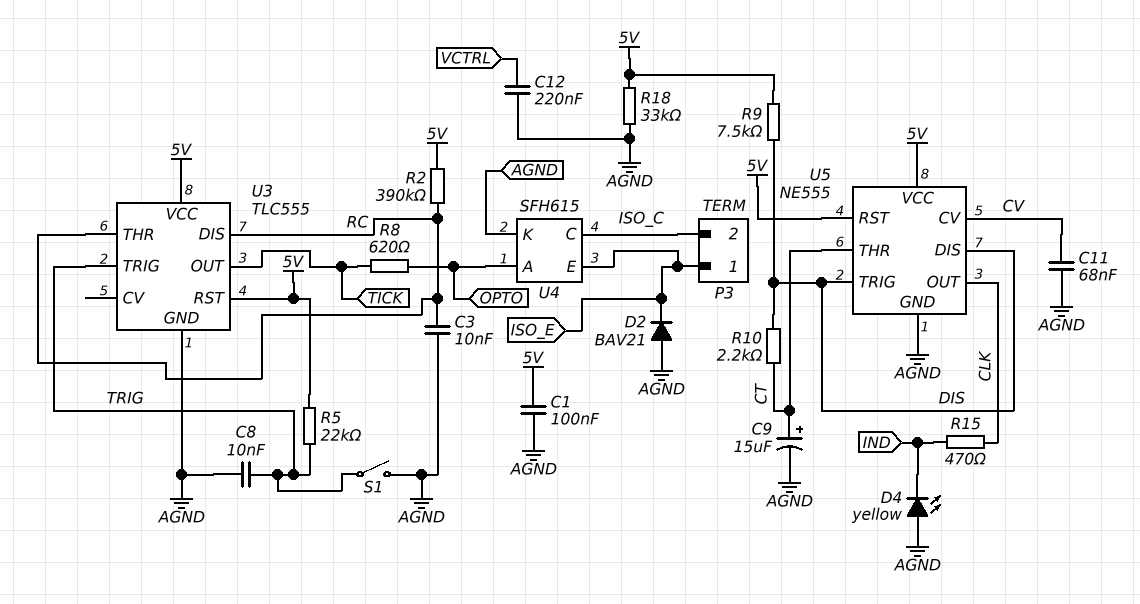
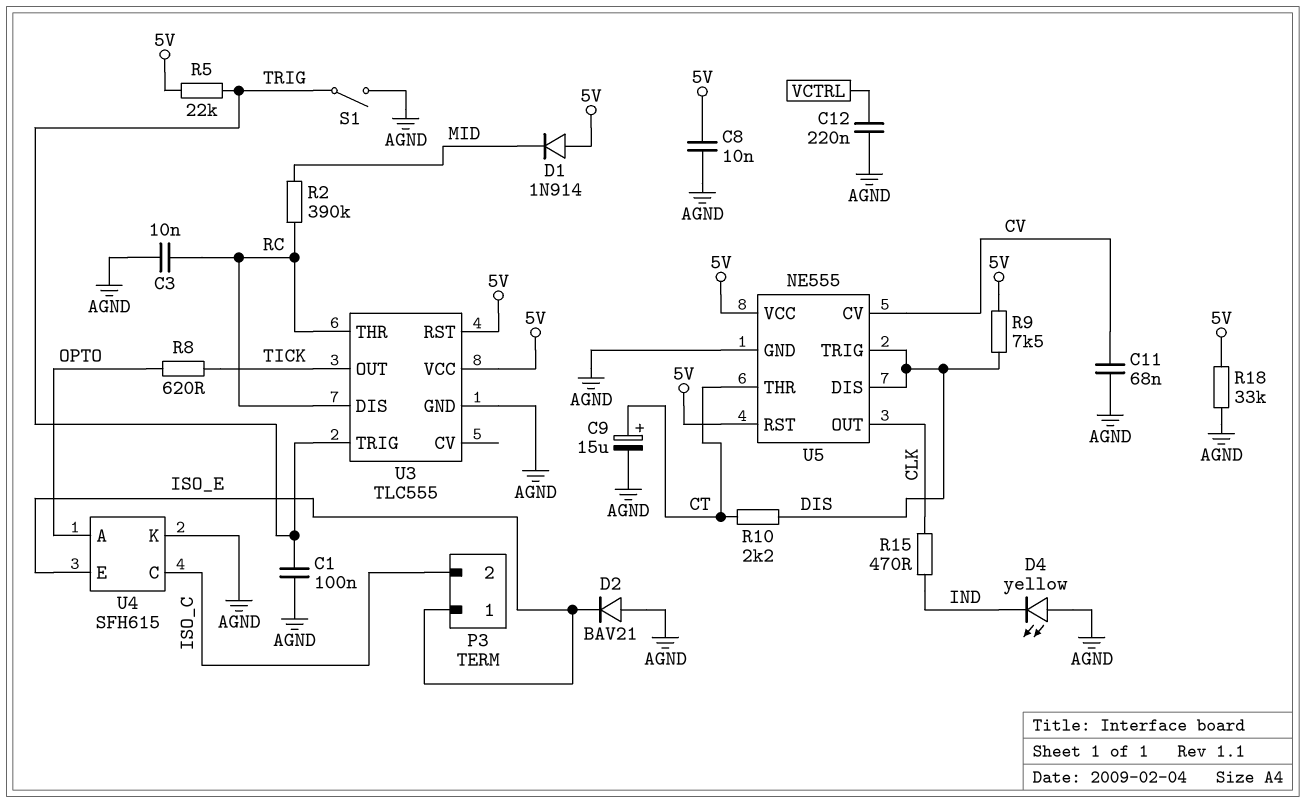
C1: 100nF (5V, AGND) -> 100nF (AGND, TRIG)
C8: 10nF (AGND, TRIG) -> 10nF (5V, AGND)
D1: none -> diode 1N914 (A 5V, K MID)
R2: 390k (5V, RC) -> 390k (MID, RC)

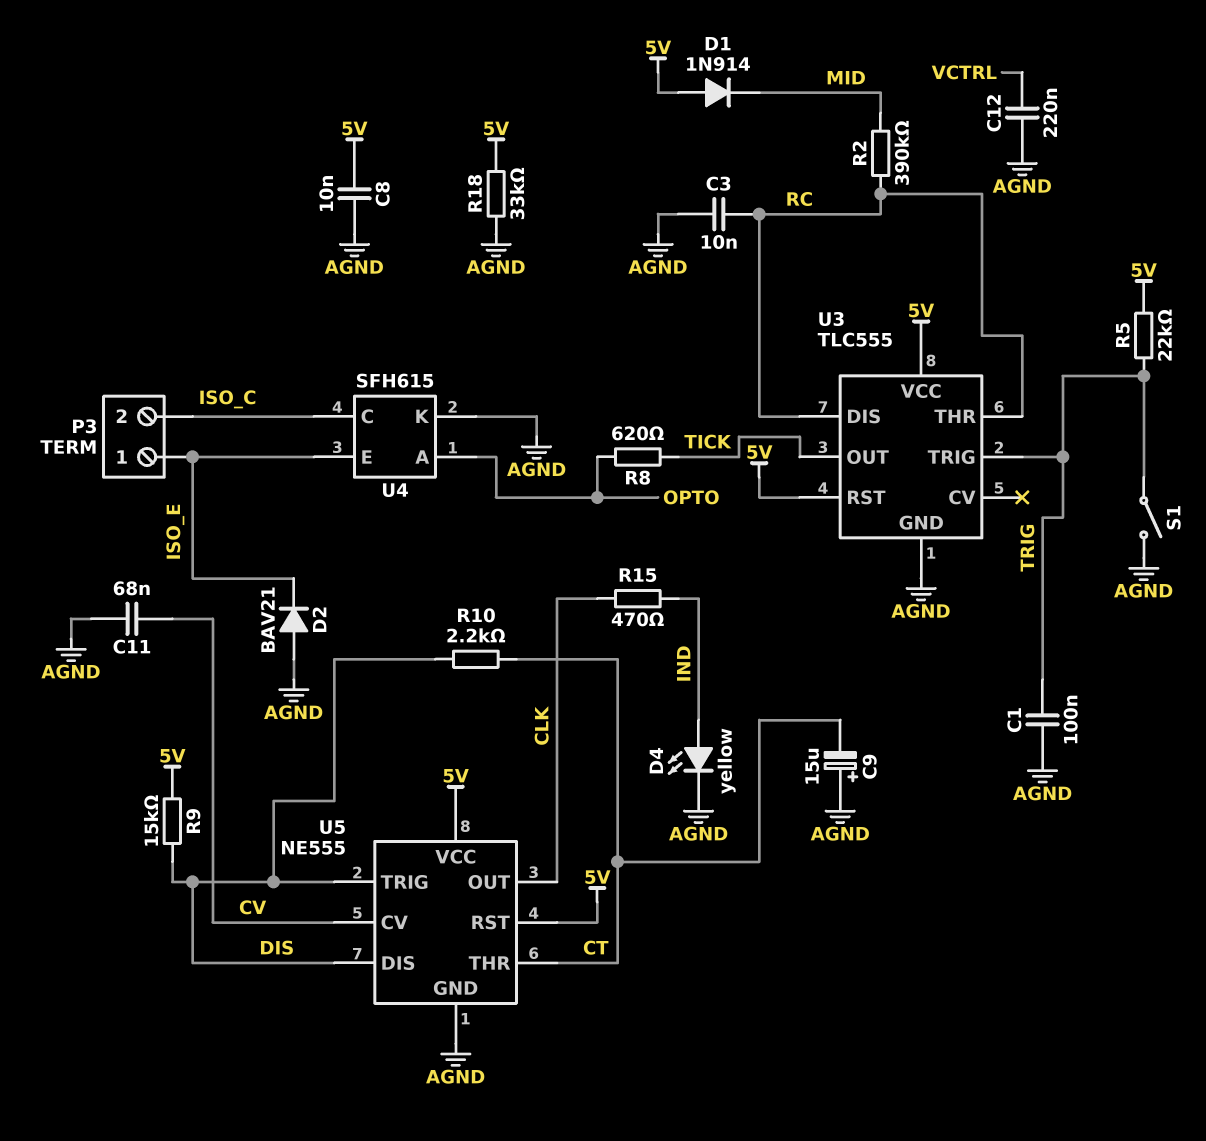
C9: 15uF (plus CT, minus AGND) -> 15uF (plus AGND, minus CT)
D4: LED yellow (A AGND, K IND) -> LED yellow (A IND, K AGND)
R9: 7.5k (5V, DIS) -> 15k (5V, DIS)

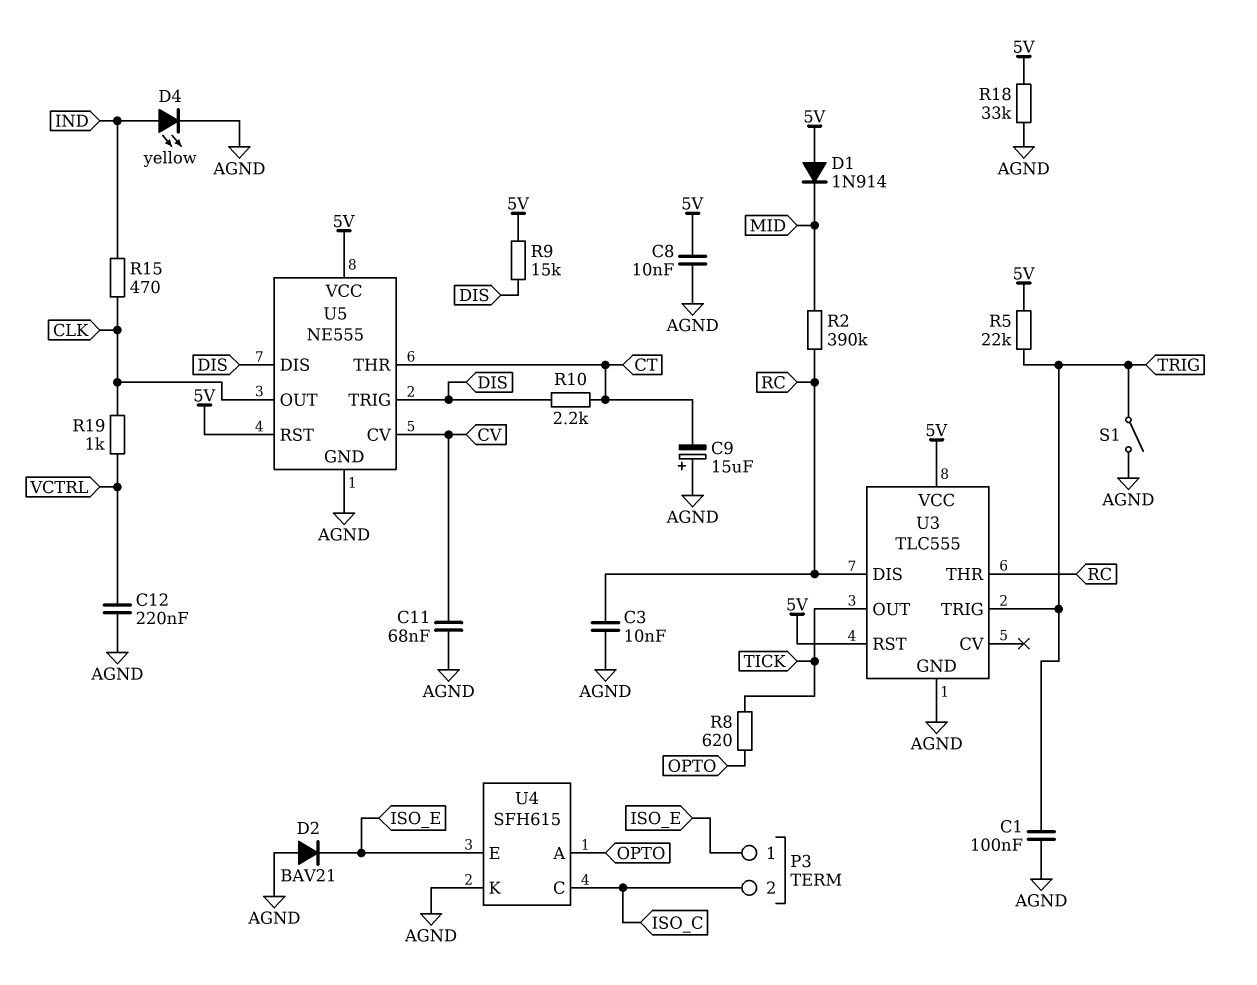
R19: none -> 1k (CLK, VCTRL)

